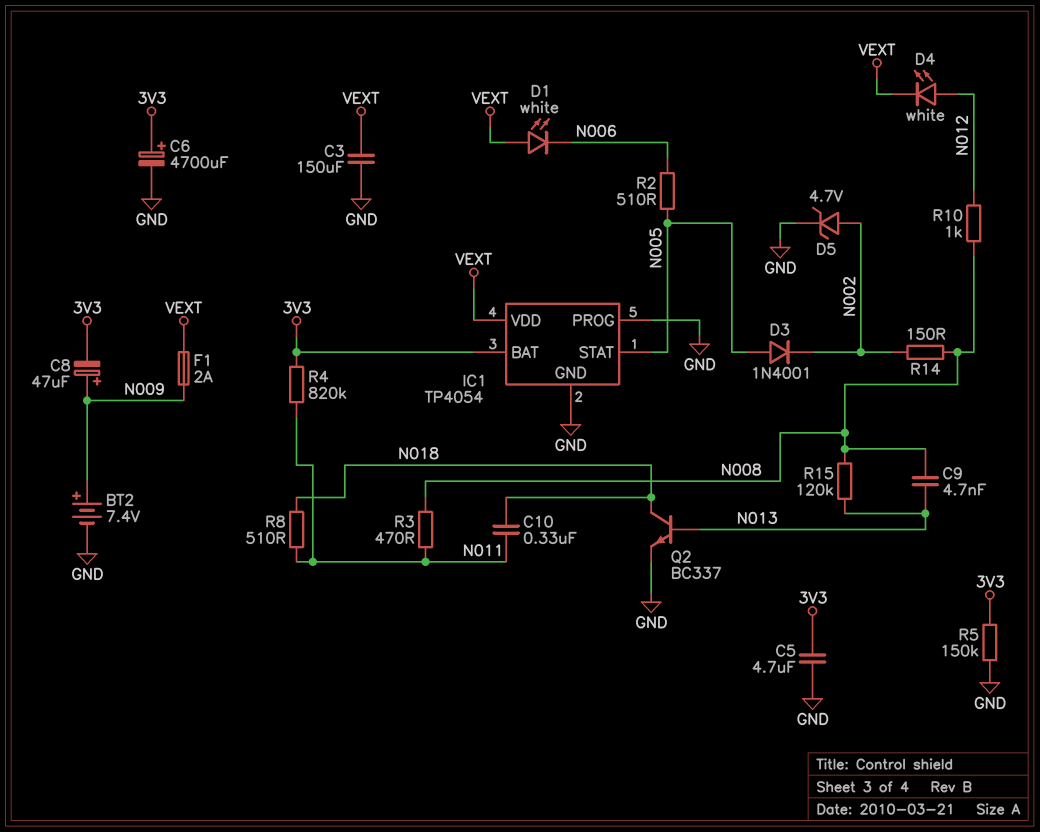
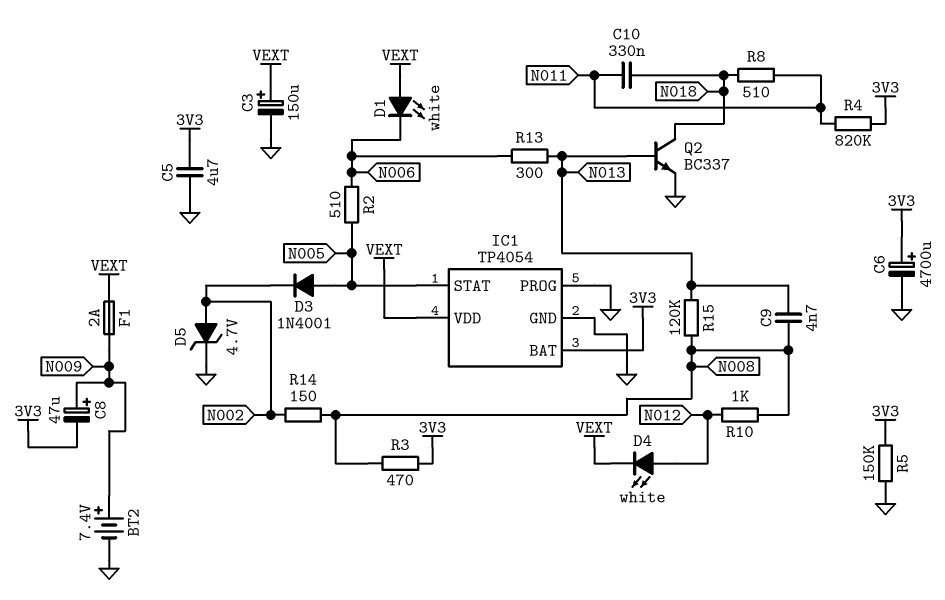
C3: 150uF (GND, VEXT) -> 150uF (plus VEXT, minus GND)
R3: 470 (N008, N011) -> 470 (3V3, N008)
R13: none -> 300 (N006, N013)

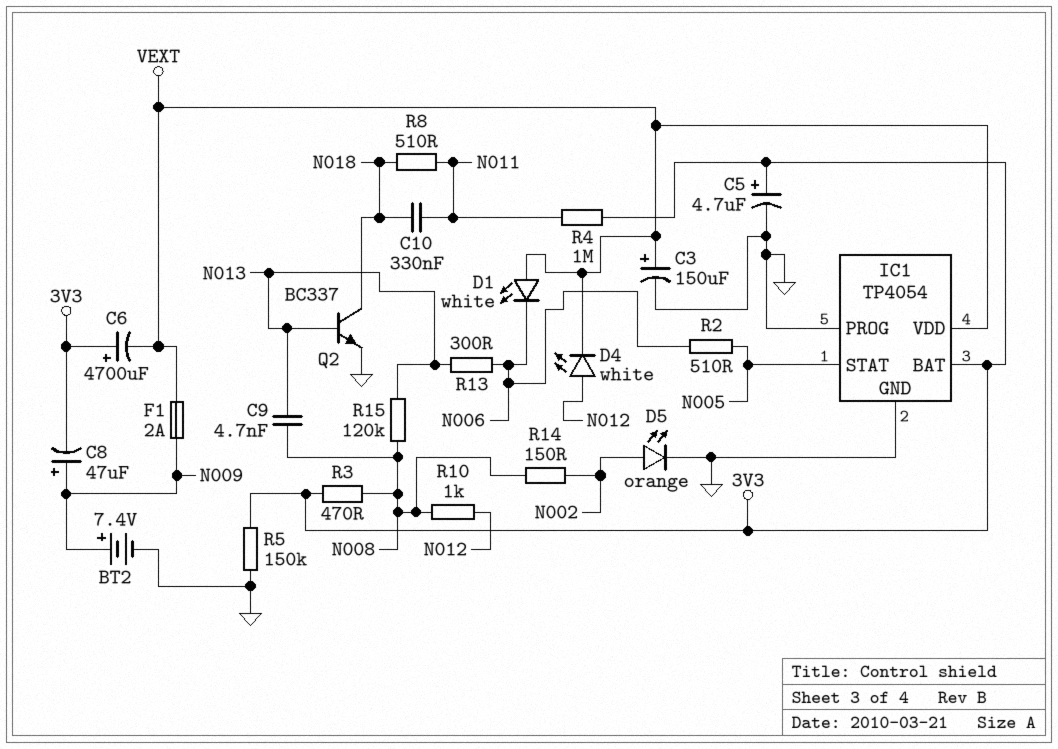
C5: 4.7uF (3V3, GND) -> 4.7uF (plus 3V3, minus GND)
C6: 4700uF (plus 3V3, minus GND) -> 4700uF (plus 3V3, minus VEXT)
D3: diode 1N4001 (A N005, K N002) -> none
D5: zener 4.7V (A N002, K GND) -> LED orange (A N002, K GND)
R4: 820k (3V3, N011) -> 1M (3V3, N011)

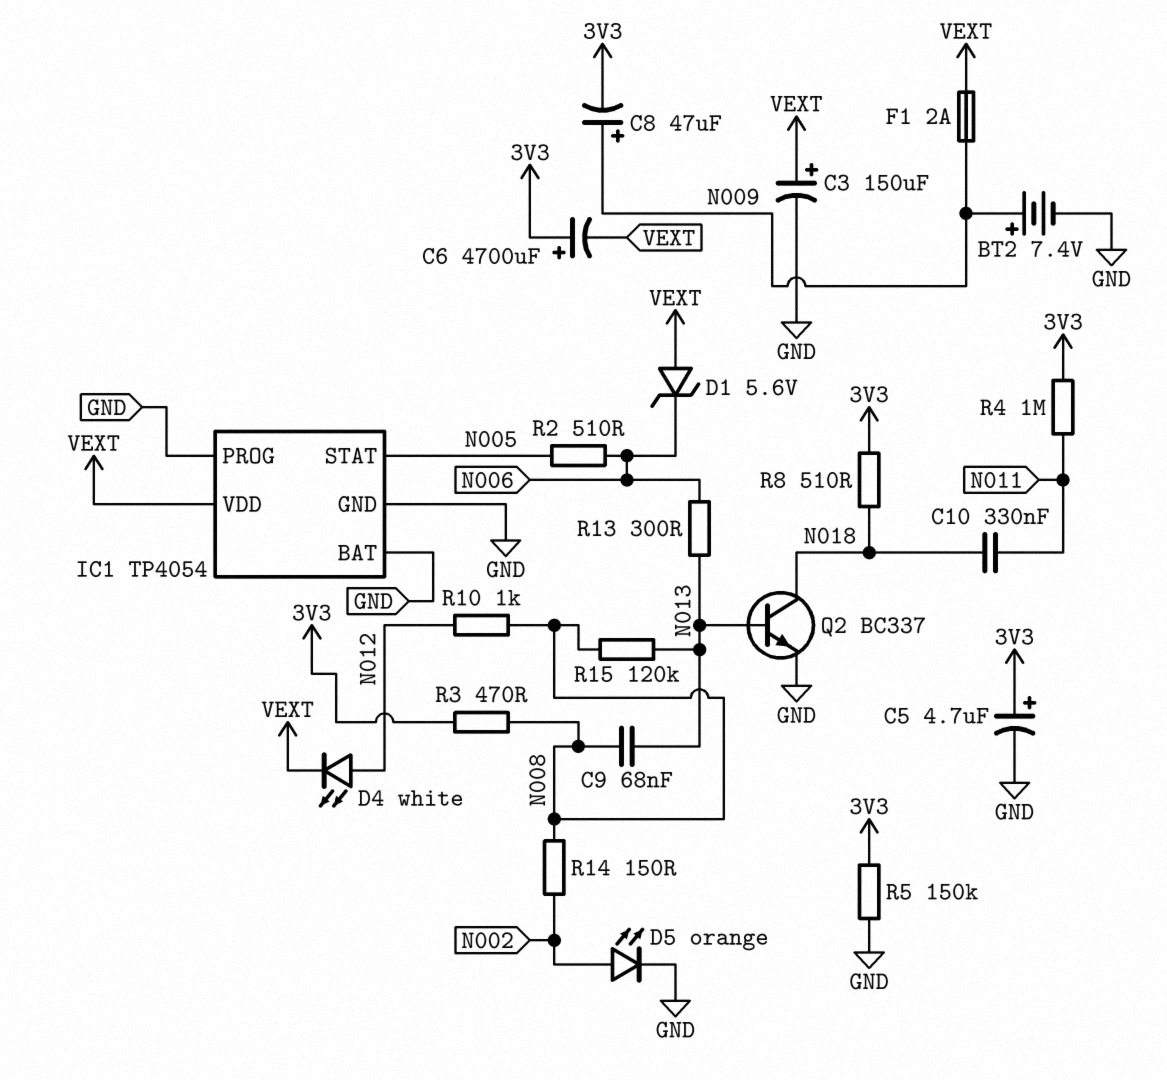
C9: 4.7nF (N008, N013) -> 68nF (N008, N013)
D1: LED white (A VEXT, K N006) -> zener 5.6V (A VEXT, K N006)
IC1 pin BAT: 3V3 -> GND
R8: 510 (N011, N018) -> 510 (3V3, N018)

